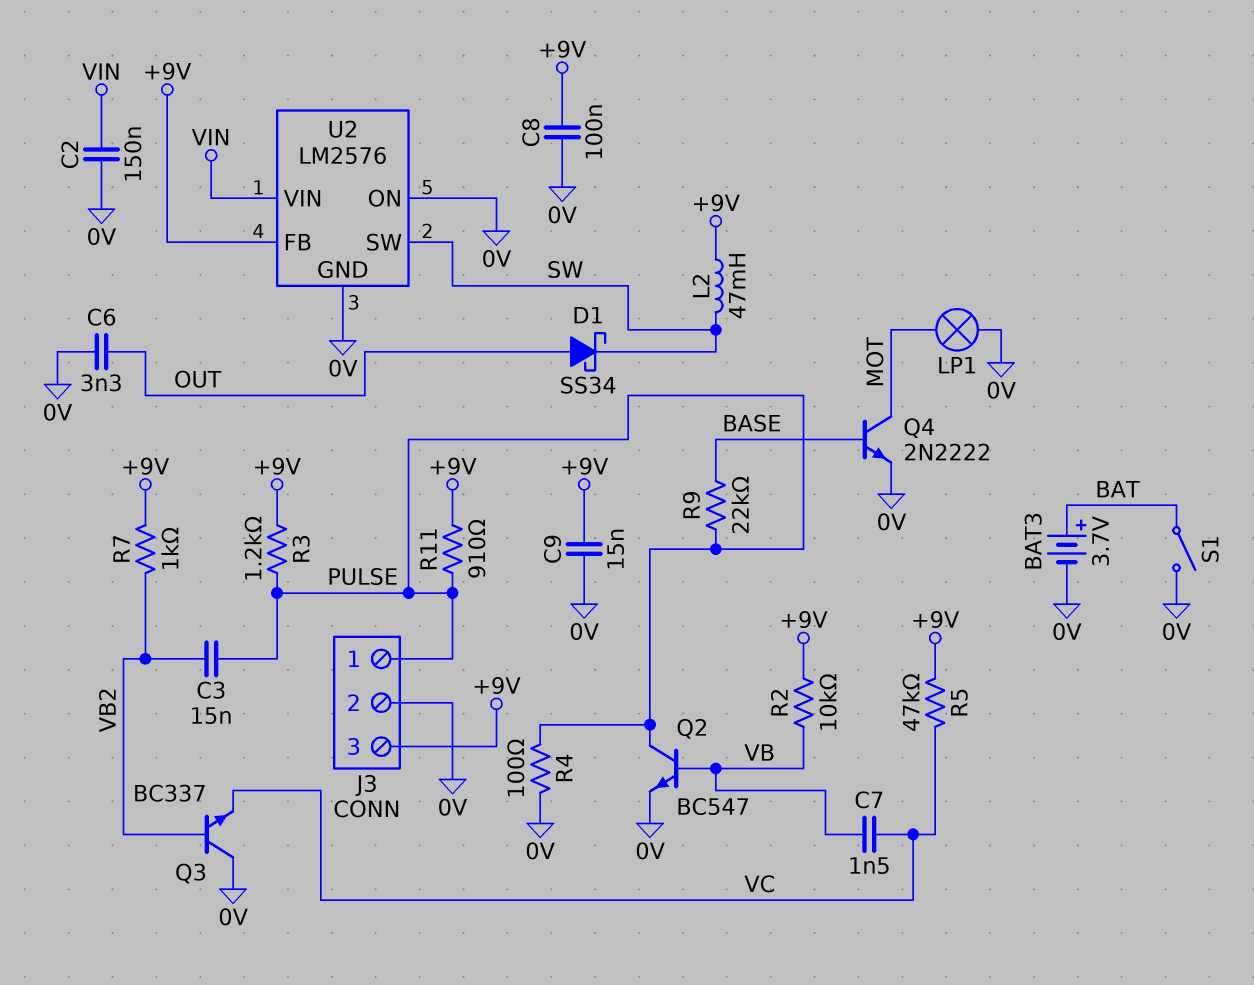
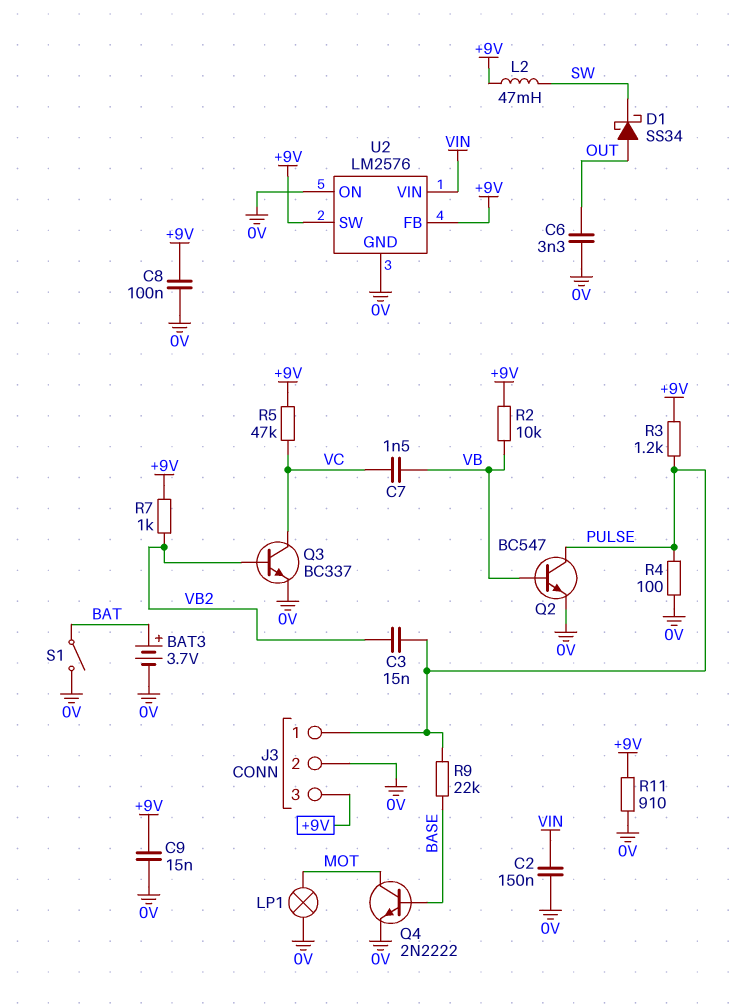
Q3: NPN BC337 (B VB2, C 0V, E VC) -> NPN BC337 (B VB2, C VC, E 0V)
R11: 910 (+9V, PULSE) -> 910 (+9V, 0V)
U2 pin SW: SW -> +9V

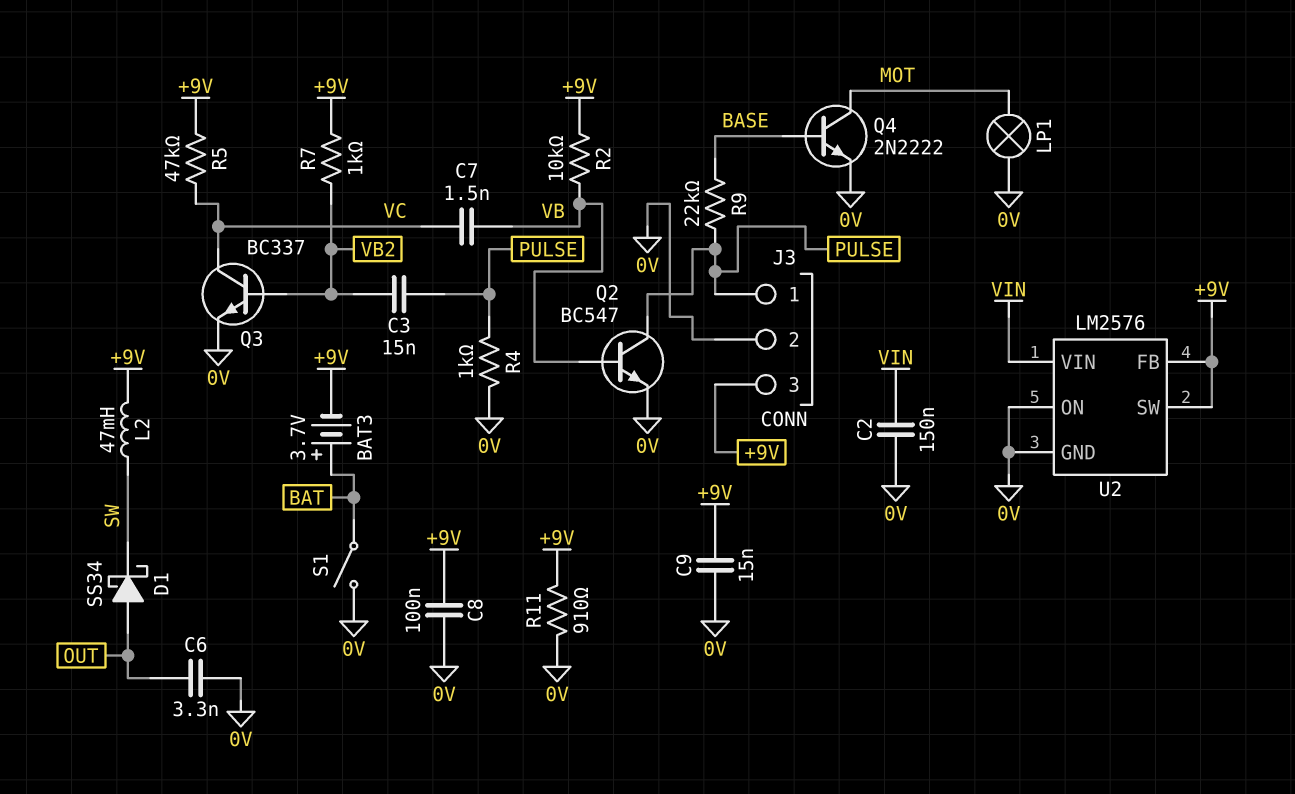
BAT3: 3.7V (plus BAT, minus 0V) -> 3.7V (plus BAT, minus +9V)
R3: 1.2k (+9V, PULSE) -> none
R4: 100 (0V, PULSE) -> 1k (0V, PULSE)

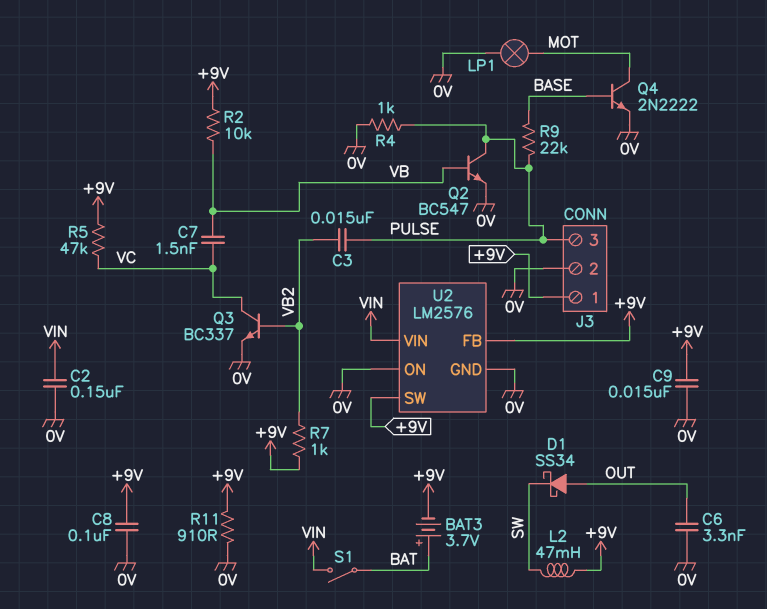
J3 pin 1: PULSE -> +9V
J3 pin 3: +9V -> PULSE
S1: switch (0V, BAT) -> switch (BAT, VIN)

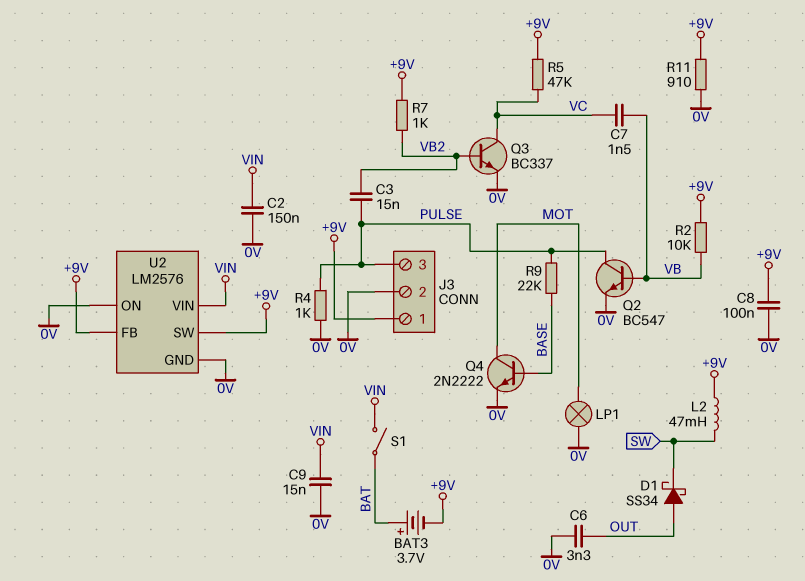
C9: 15nF (+9V, 0V) -> 15nF (0V, VIN)

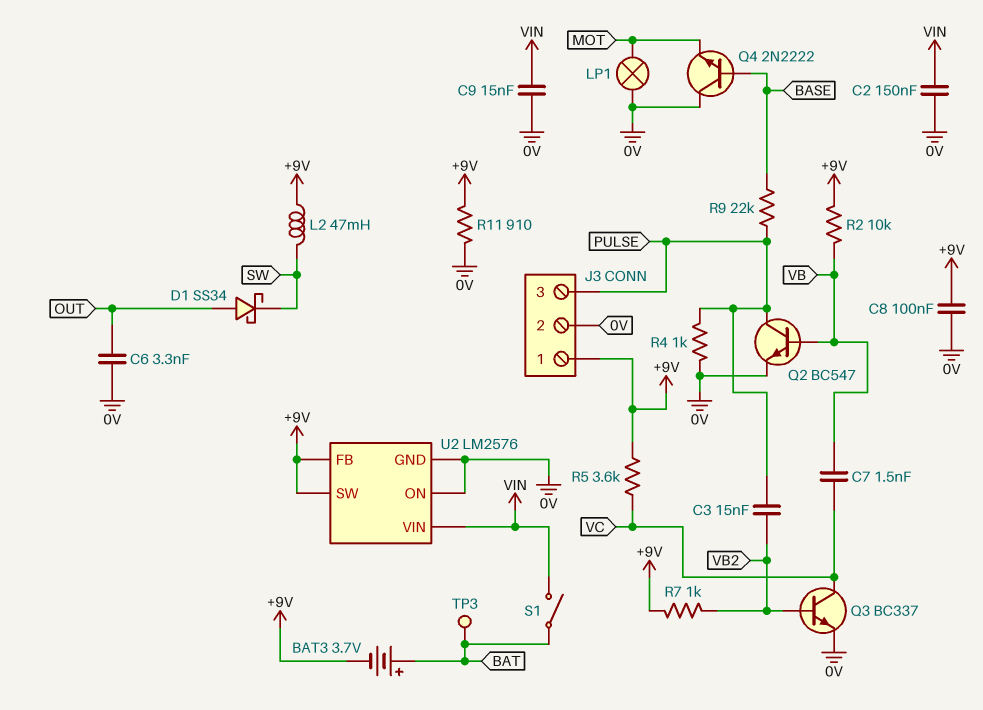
Q4: NPN 2N2222 (B BASE, C MOT, E 0V) -> NPN 2N2222 (B BASE, C 0V, E MOT)
R5: 47k (+9V, VC) -> 3.6k (+9V, VC)
TP3: none -> test point (BAT)

